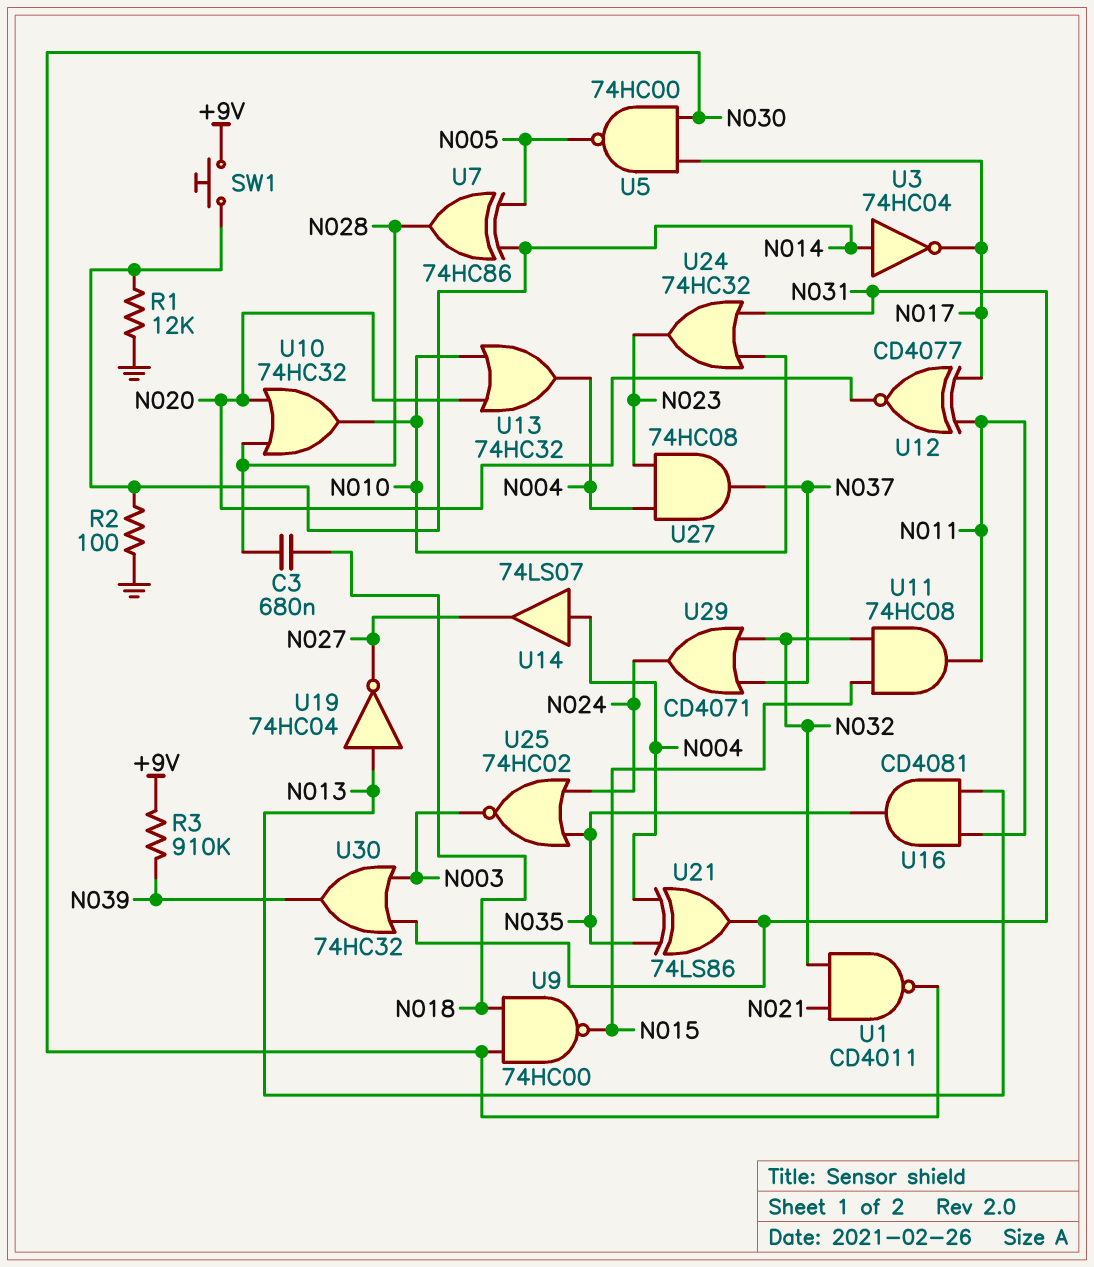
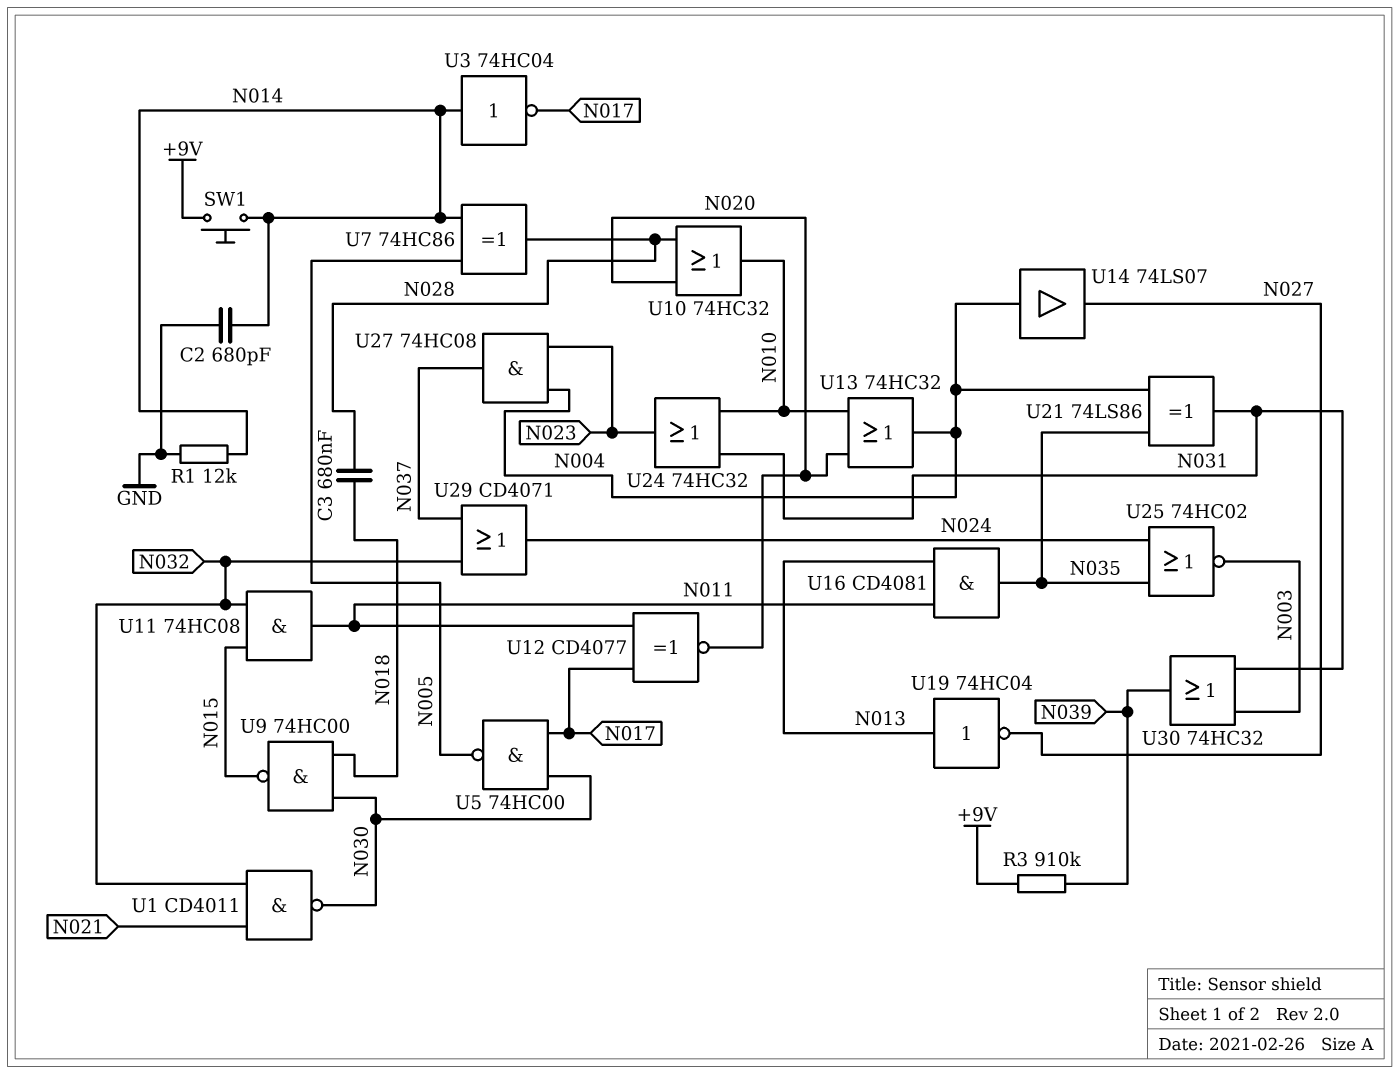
C2: none -> 680pF (GND, N014)
R2: 100 (GND, N014) -> none

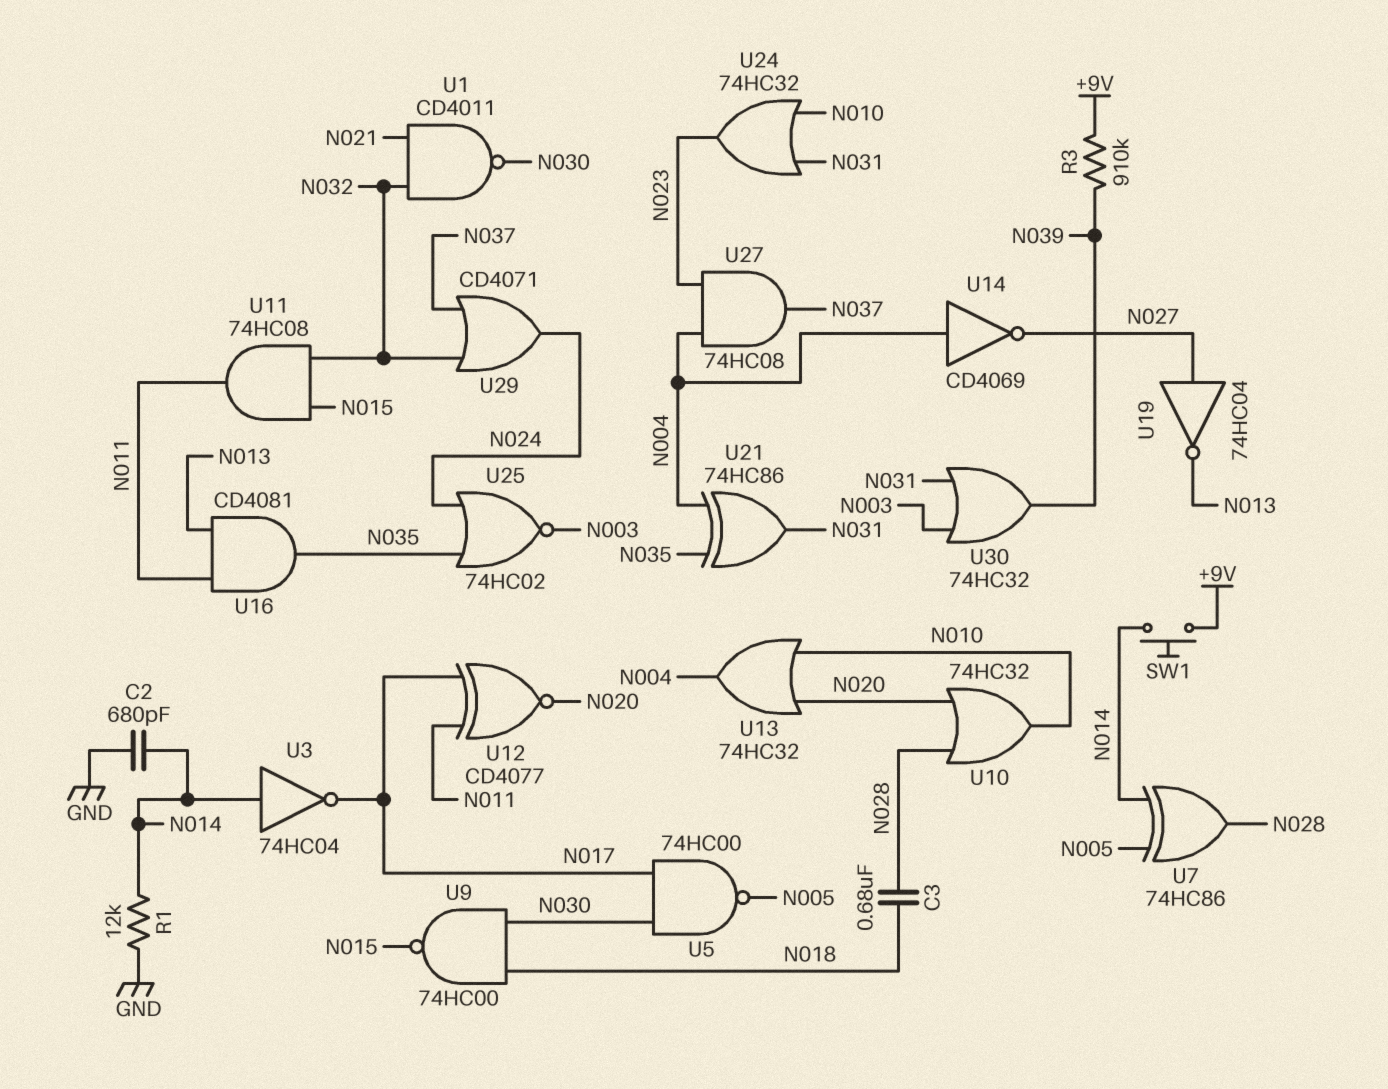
U14: buffer 74LS07 (in N004, out N027) -> NOT CD4069 (in N004, out N027)
U19: NOT 74HC04 (in N013, out N027) -> NOT 74HC04 (in N027, out N013)
U21: XOR 74LS86 (in N004, in N035, out N031) -> XOR 74HC86 (in N004, in N035, out N031)

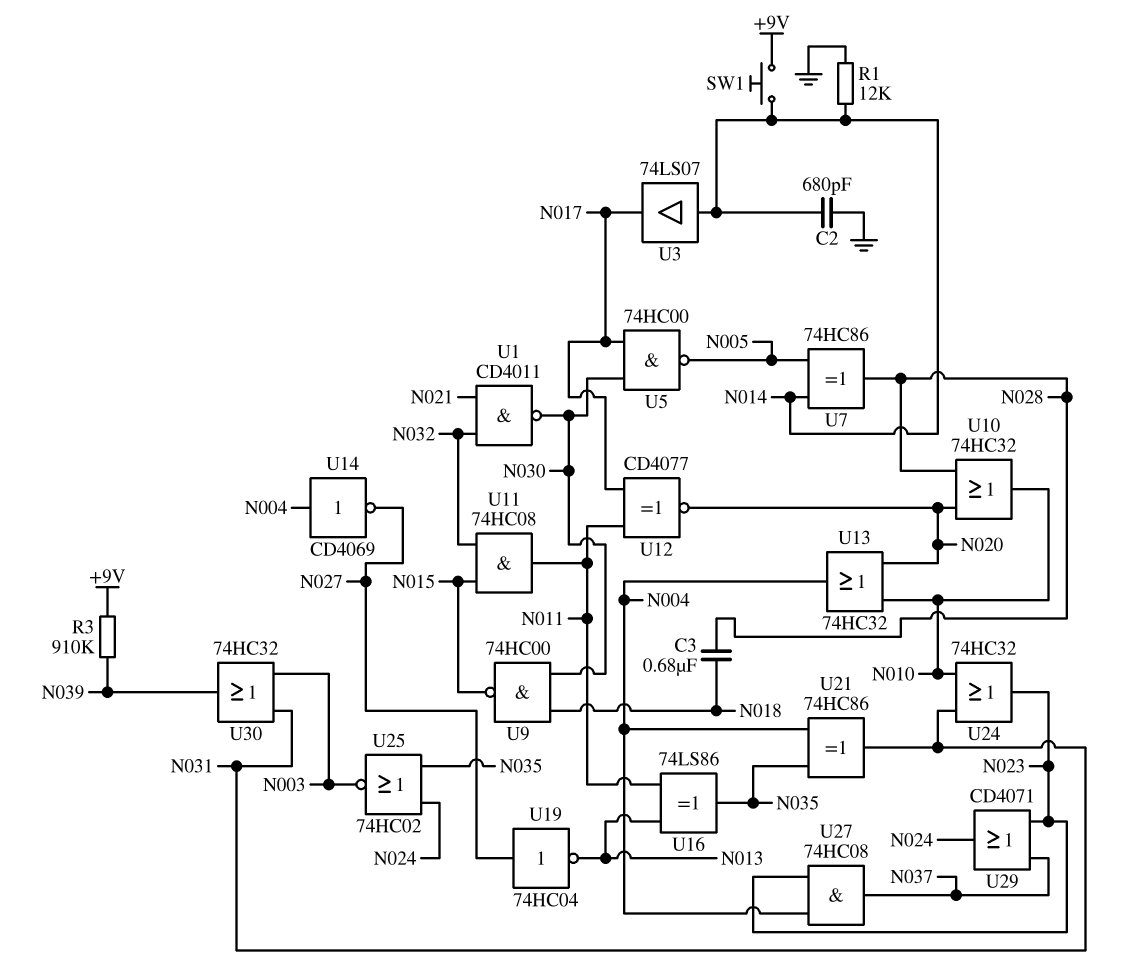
U3: NOT 74HC04 (in N014, out N017) -> buffer 74LS07 (in N014, out N017)
U16: AND CD4081 (in N011, in N013, out N035) -> XOR 74LS86 (in N011, in N013, out N035)
U29: OR CD4071 (in N032, in N037, out N024) -> OR CD4071 (in N023, in N037, out N024)

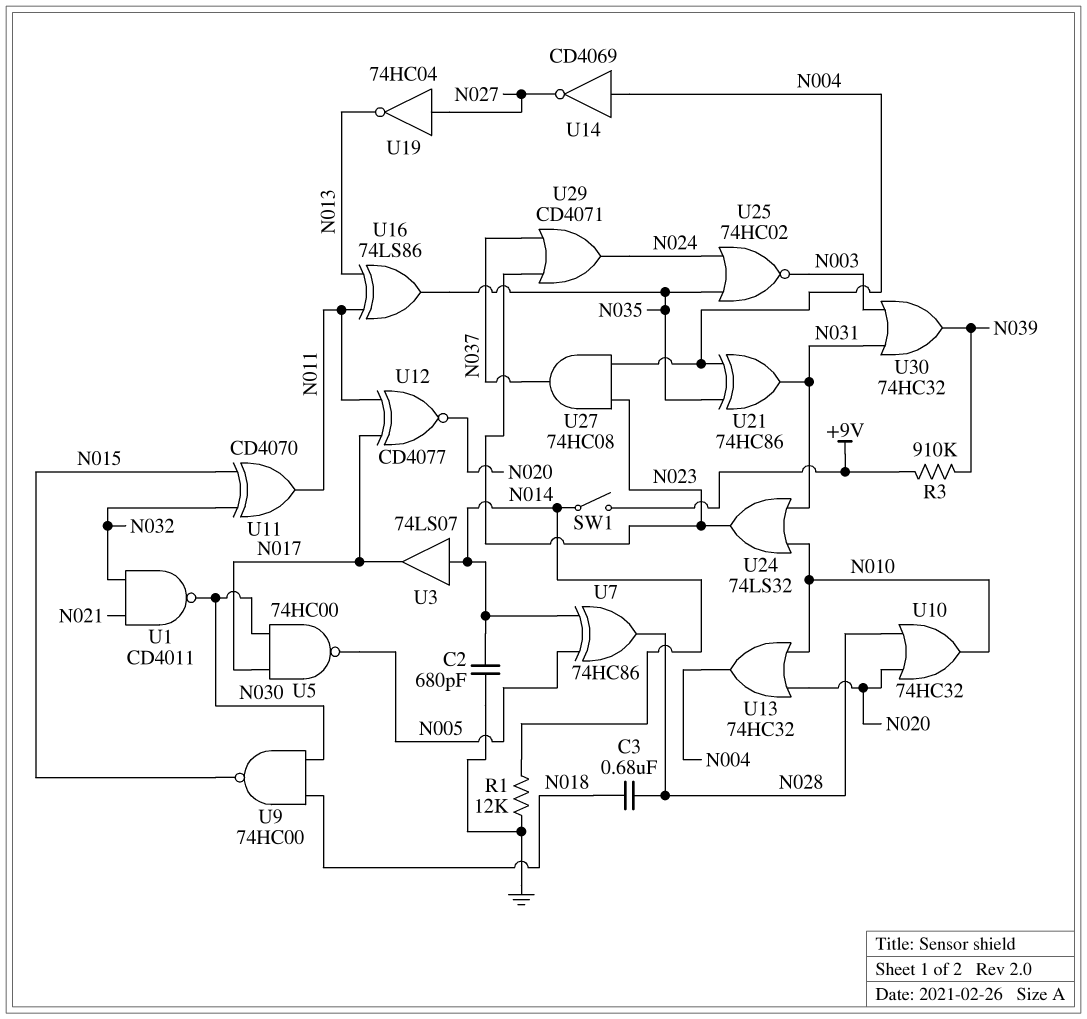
SW1: button (+9V, N014) -> switch (+9V, N014)
U11: AND 74HC08 (in N015, in N032, out N011) -> XOR CD4070 (in N015, in N032, out N011)
U24: OR 74HC32 (in N010, in N031, out N023) -> OR 74LS32 (in N010, in N031, out N023)

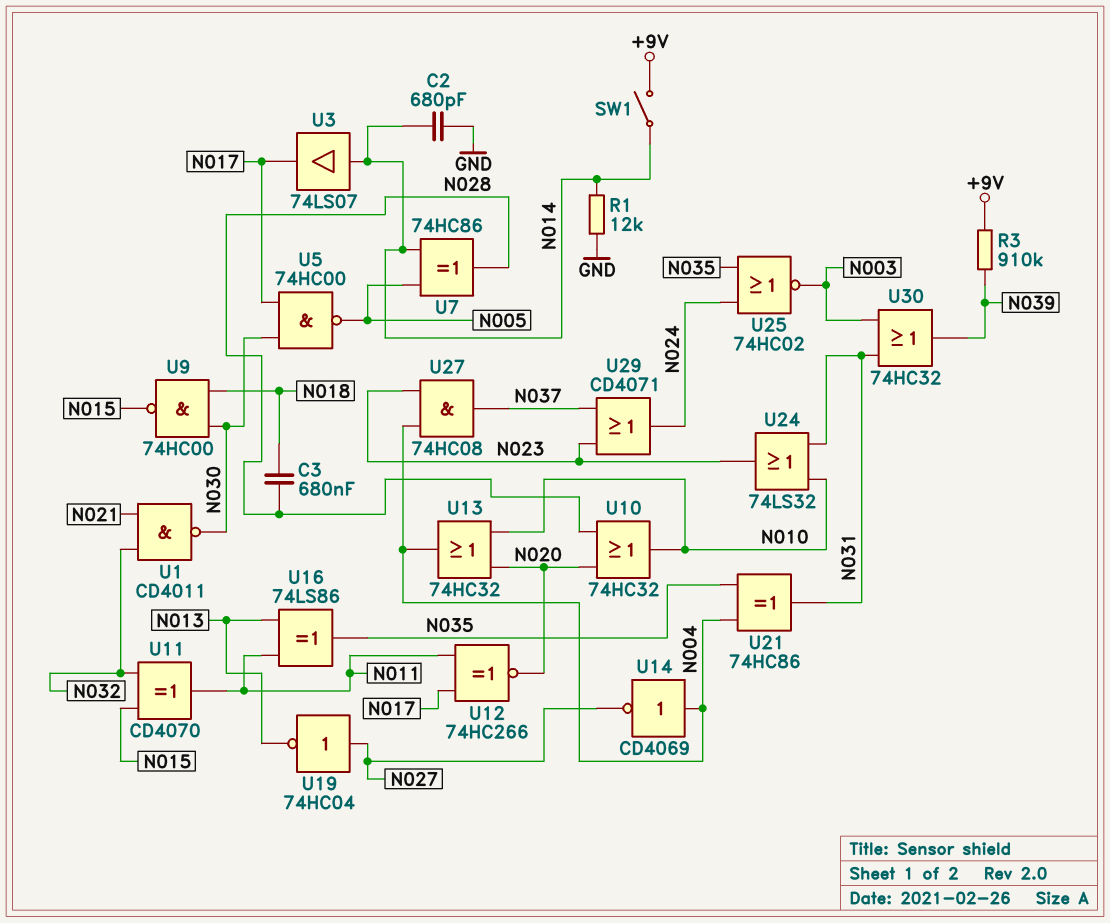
U12: XNOR CD4077 (in N011, in N017, out N020) -> XNOR 74HC266 (in N011, in N017, out N020)

